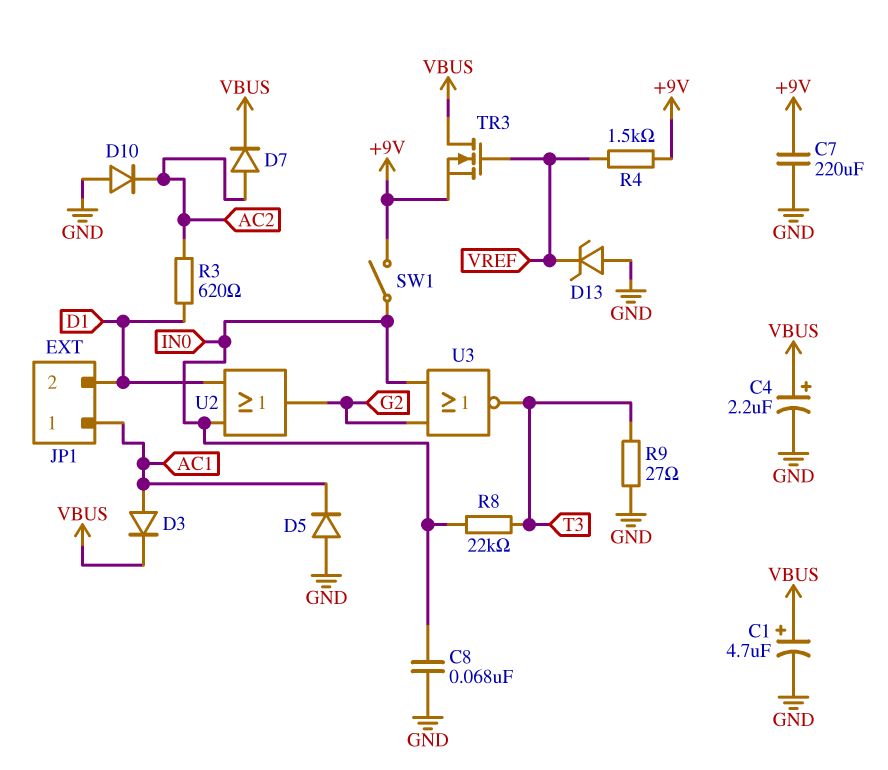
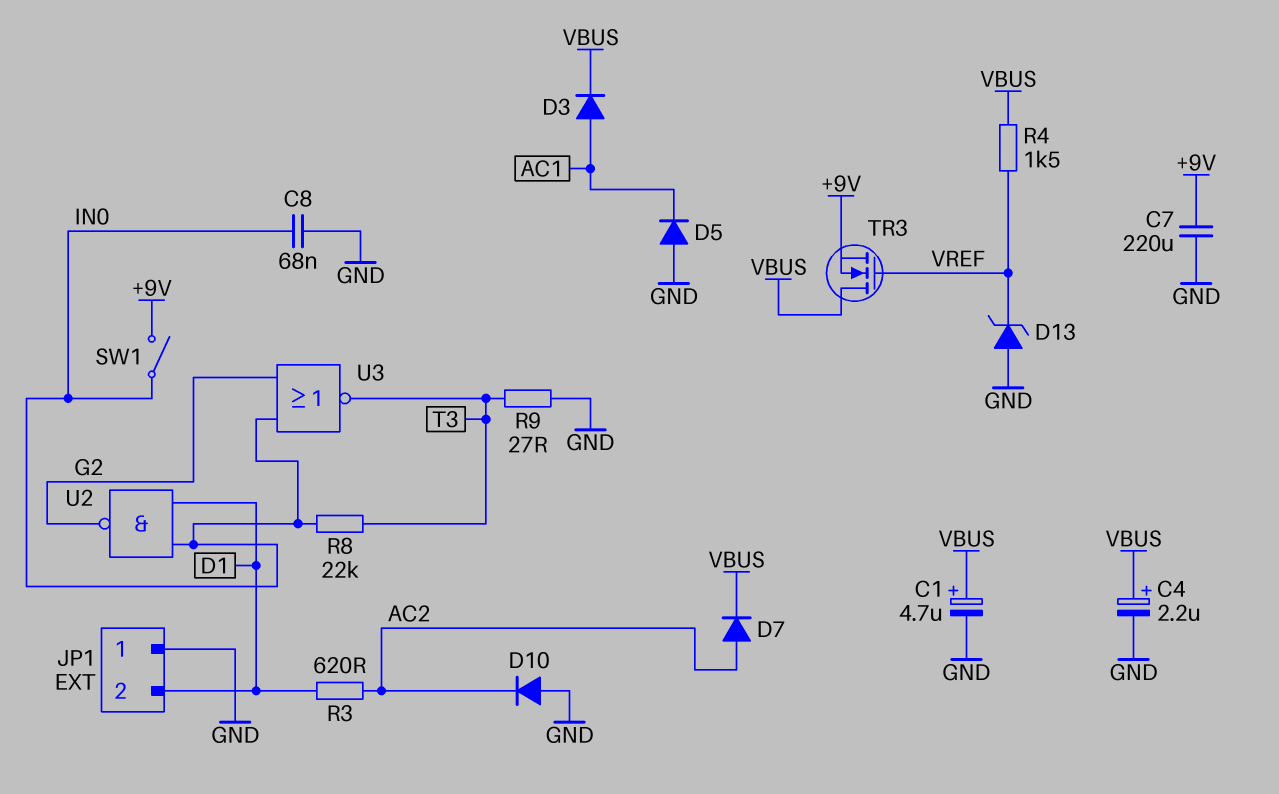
JP1 pin 1: AC1 -> GND
R4: 1.5k (+9V, VREF) -> 1.5k (VBUS, VREF)
U2: OR (in D1, in IN0, out G2) -> NAND (in D1, in IN0, out G2)

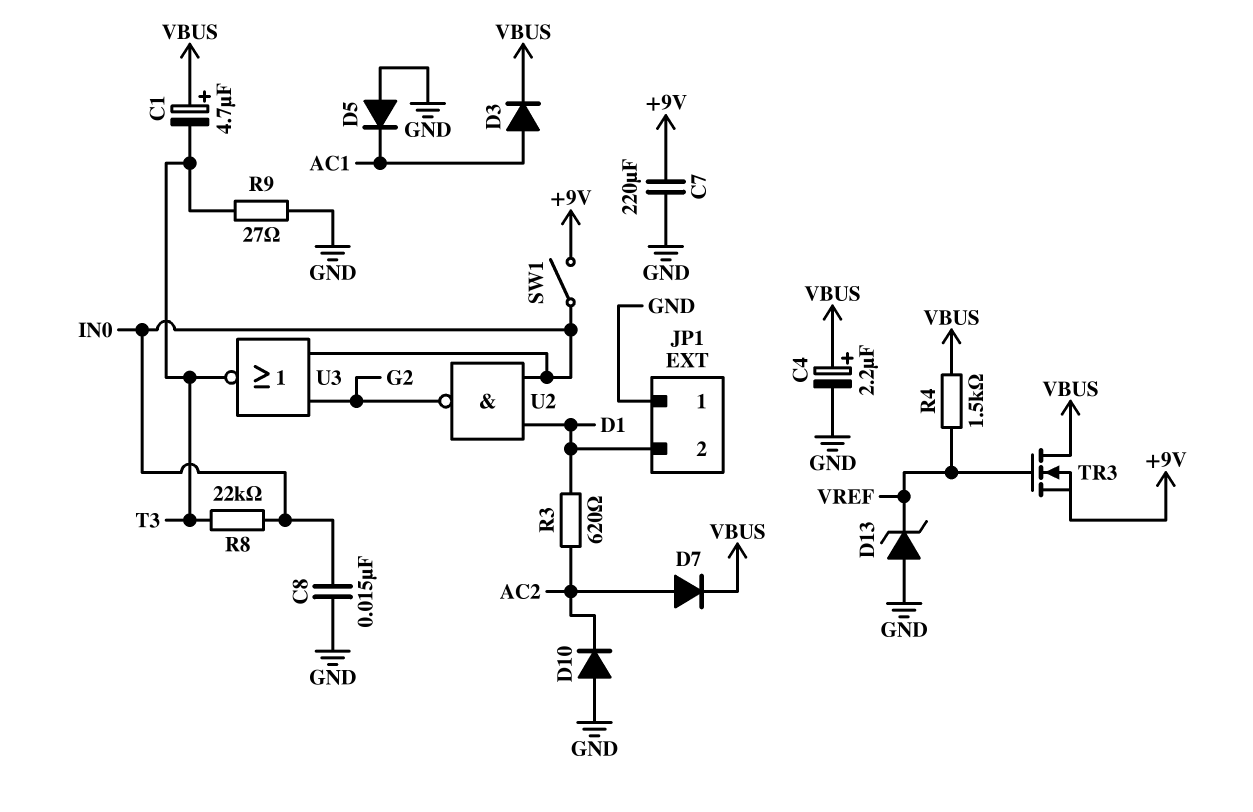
C1: 4.7uF (plus VBUS, minus GND) -> 4.7uF (plus VBUS, minus T3)
C8: 68nF (GND, IN0) -> 15nF (GND, IN0)

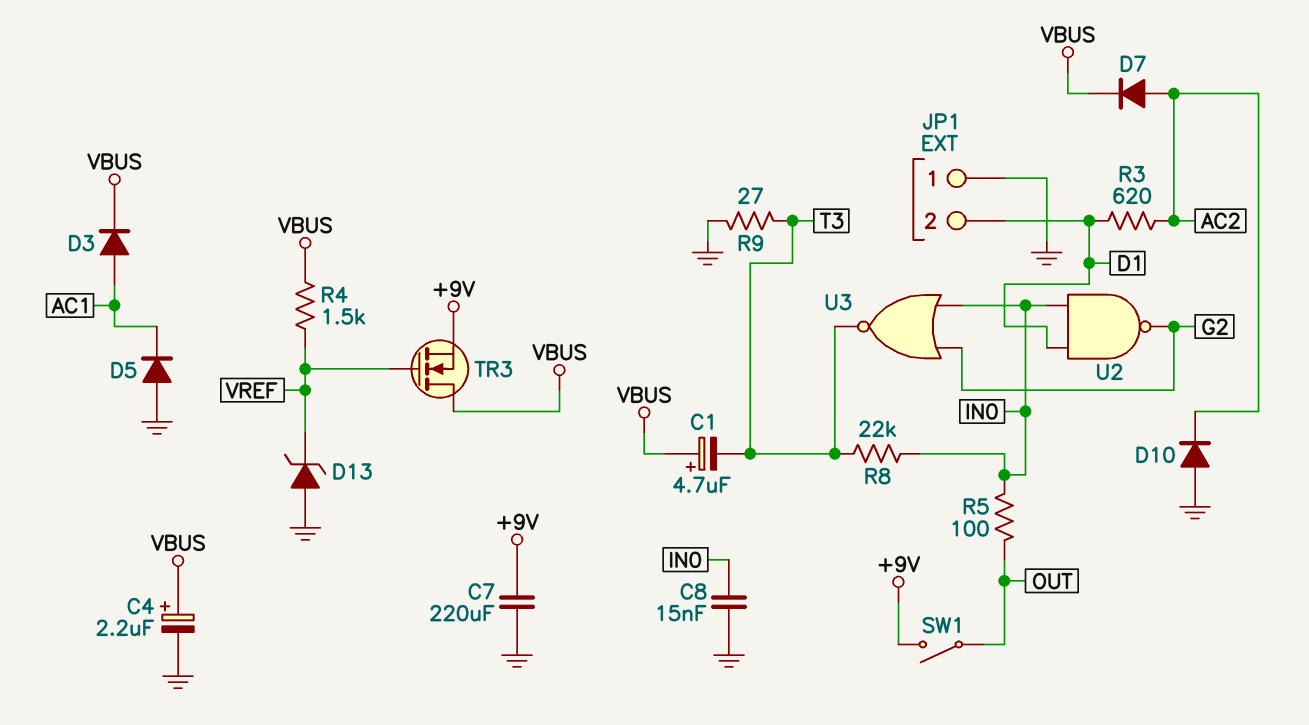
R5: none -> 100 (IN0, OUT)
SW1: switch (+9V, IN0) -> switch (+9V, OUT)

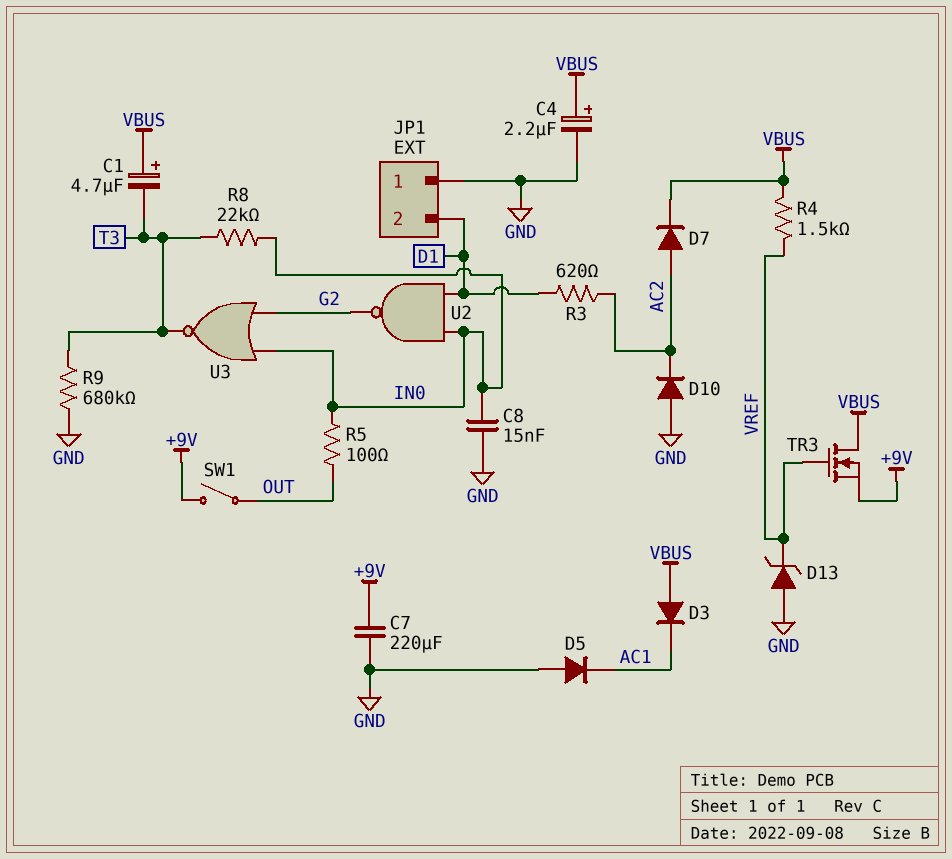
D3: diode (A AC1, K VBUS) -> diode (A VBUS, K AC1)
R9: 27 (GND, T3) -> 680k (GND, T3)

